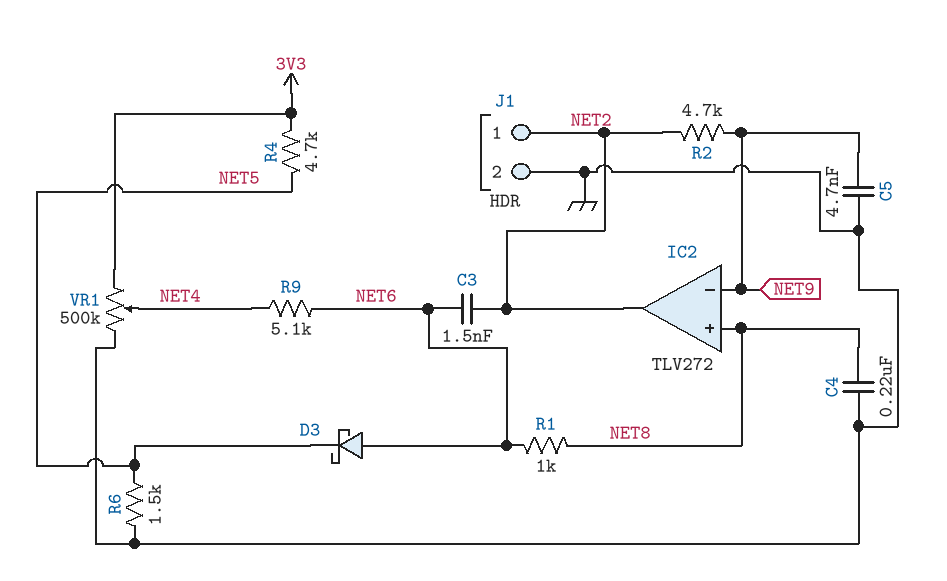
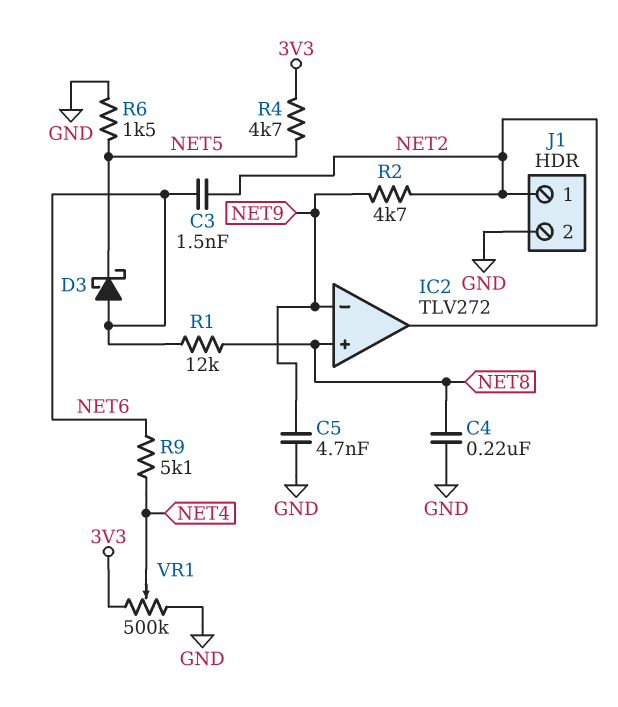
R1: 1k (NET6, NET8) -> 12k (NET6, NET8)

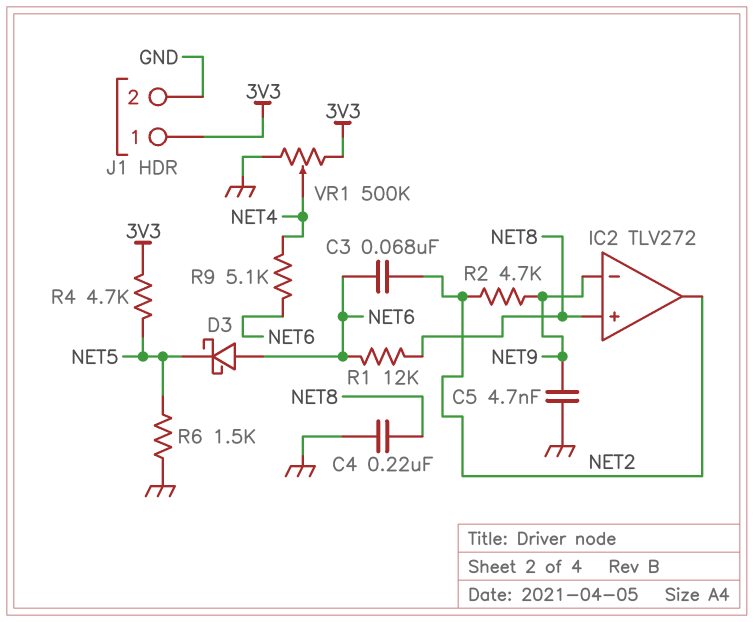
C3: 1.5nF (NET2, NET6) -> 68nF (NET2, NET6)
J1 pin 1: NET2 -> 3V3

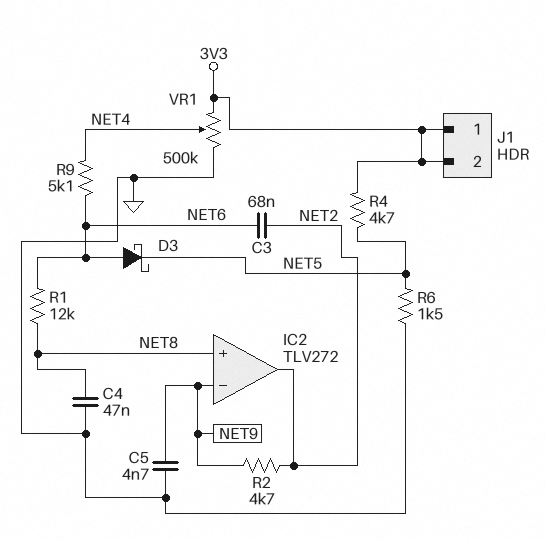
C4: 220nF (GND, NET8) -> 47nF (GND, NET8)
J1 pin 2: GND -> 3V3

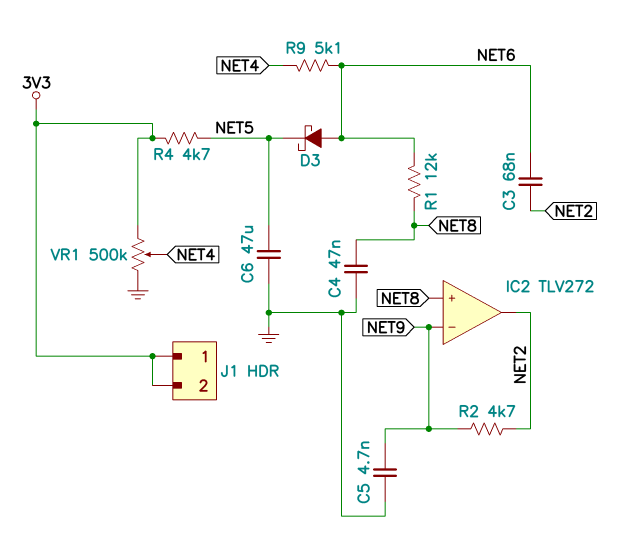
C6: none -> 47uF (GND, NET5)
R6: 1.5k (GND, NET5) -> none

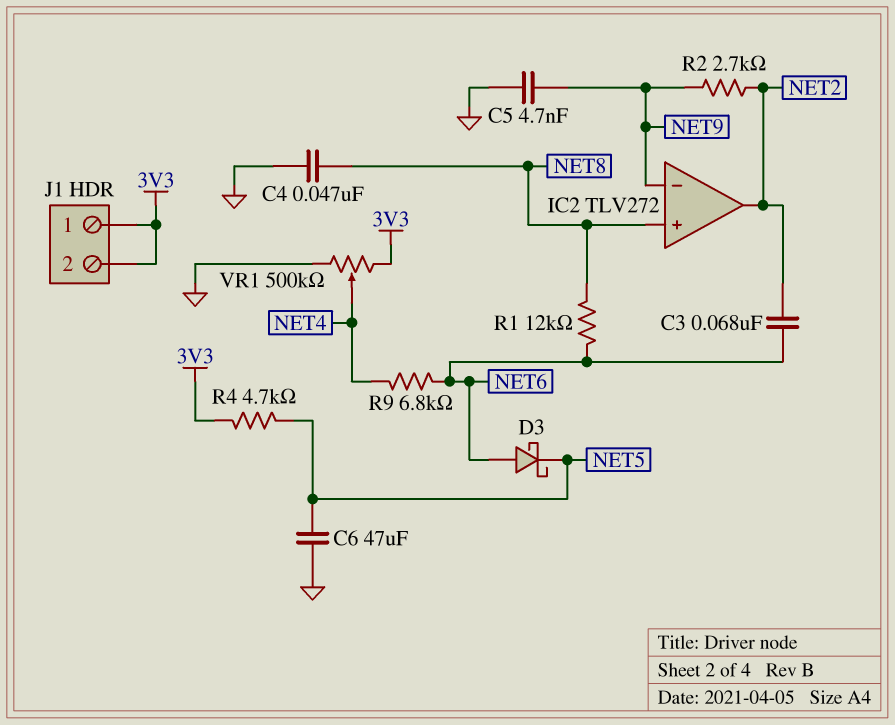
R2: 4.7k (NET2, NET9) -> 2.7k (NET2, NET9)
R9: 5.1k (NET4, NET6) -> 6.8k (NET4, NET6)

